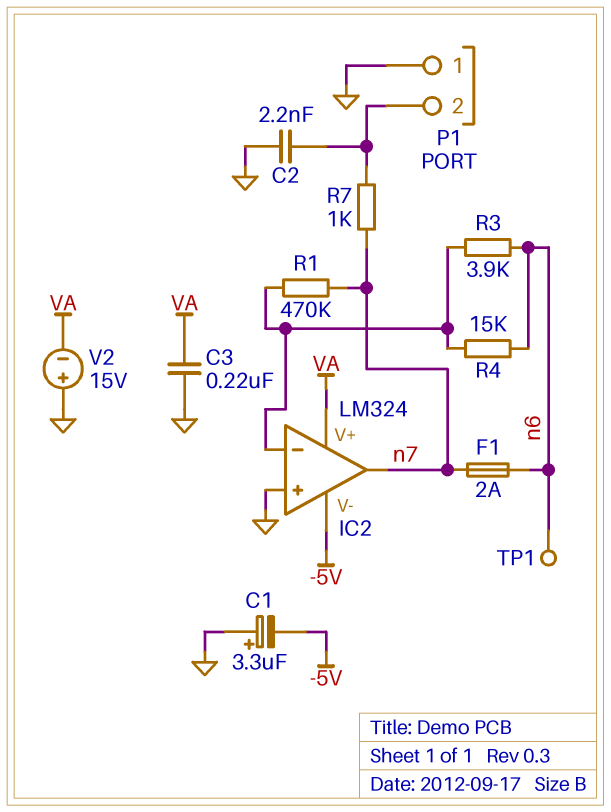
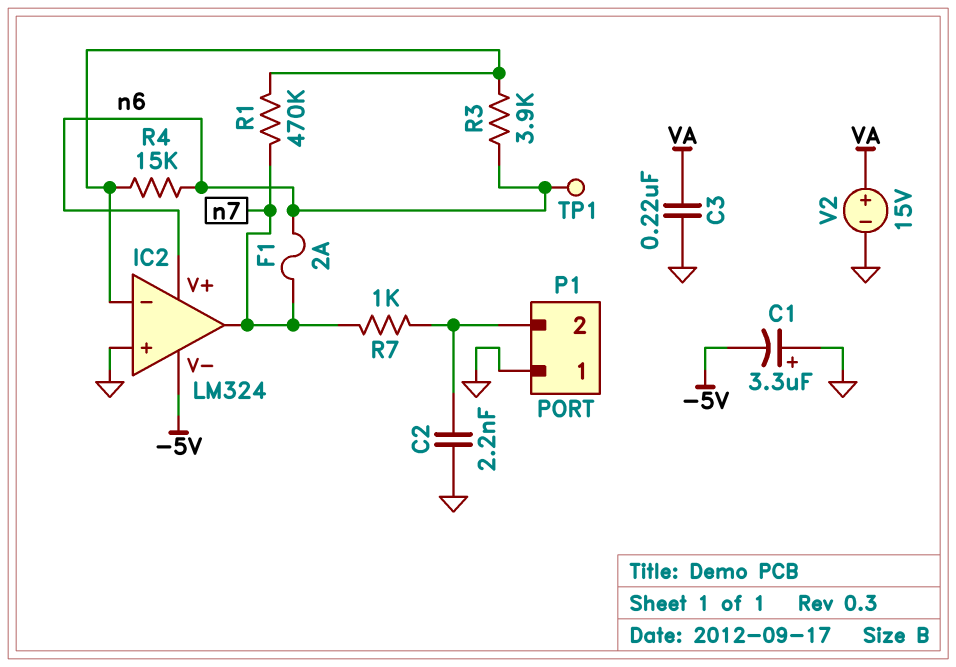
IC2 pin V+: VA -> n6
V2: 15V (plus GND, minus VA) -> 15V (plus VA, minus GND)

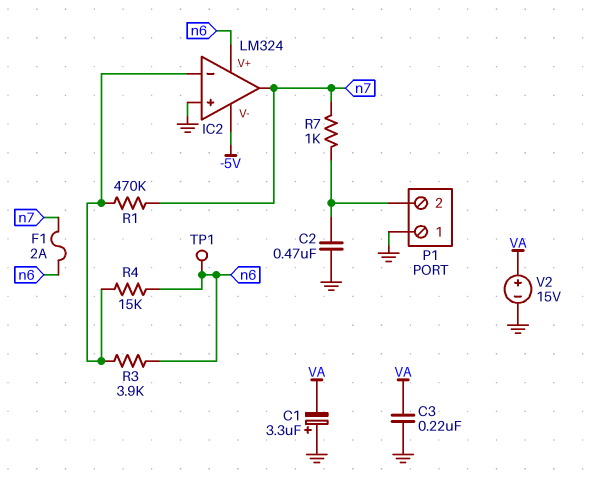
C1: 3.3uF (plus GND, minus -5V) -> 3.3uF (plus GND, minus VA)
C2: 2.2nF (GND, P1/2) -> 470nF (GND, P1/2)

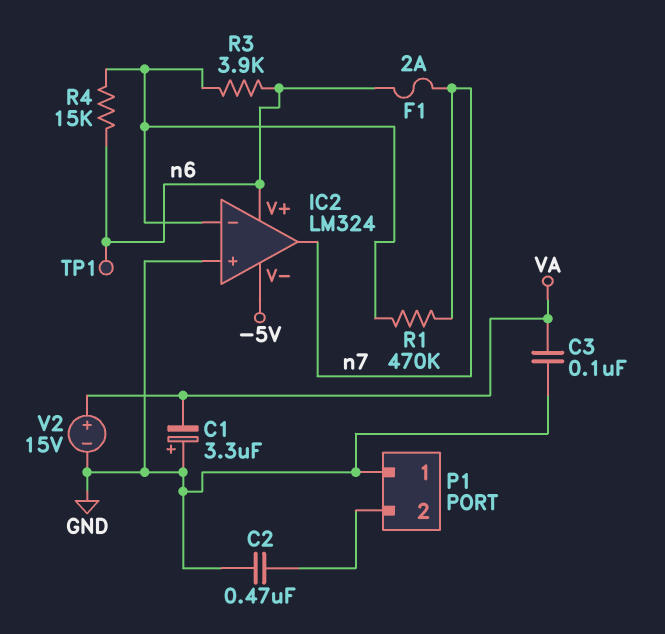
C3: 220nF (GND, VA) -> 100nF (GND, VA)
R7: 1k (P1/2, n7) -> none

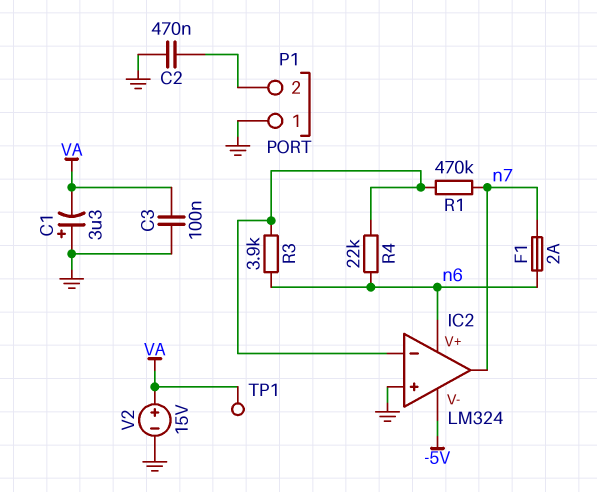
R4: 15k (IC2/in-, n6) -> 22k (IC2/in-, n6)
TP1: test point (n6) -> test point (VA)

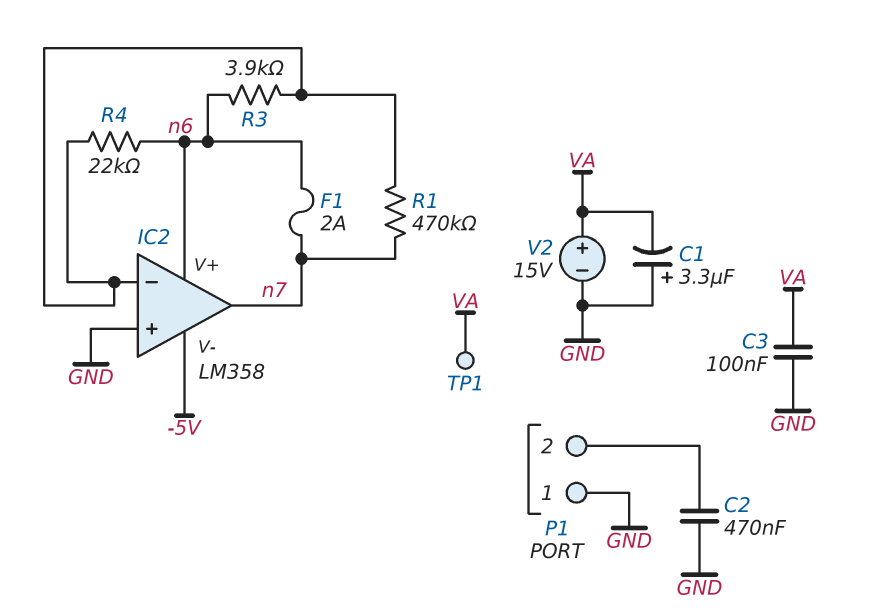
IC2: LM324 -> LM358

